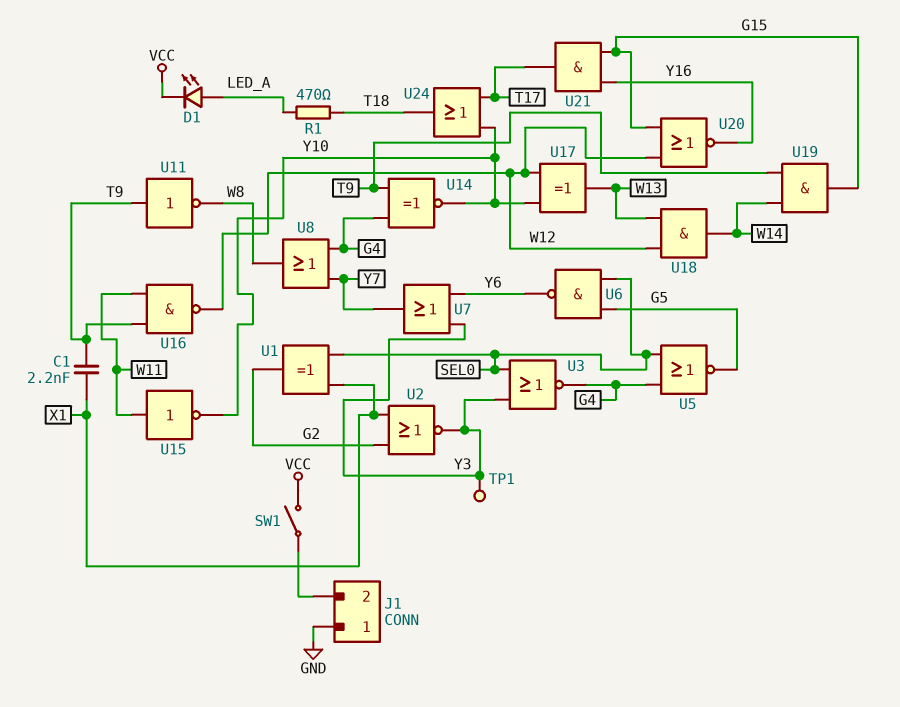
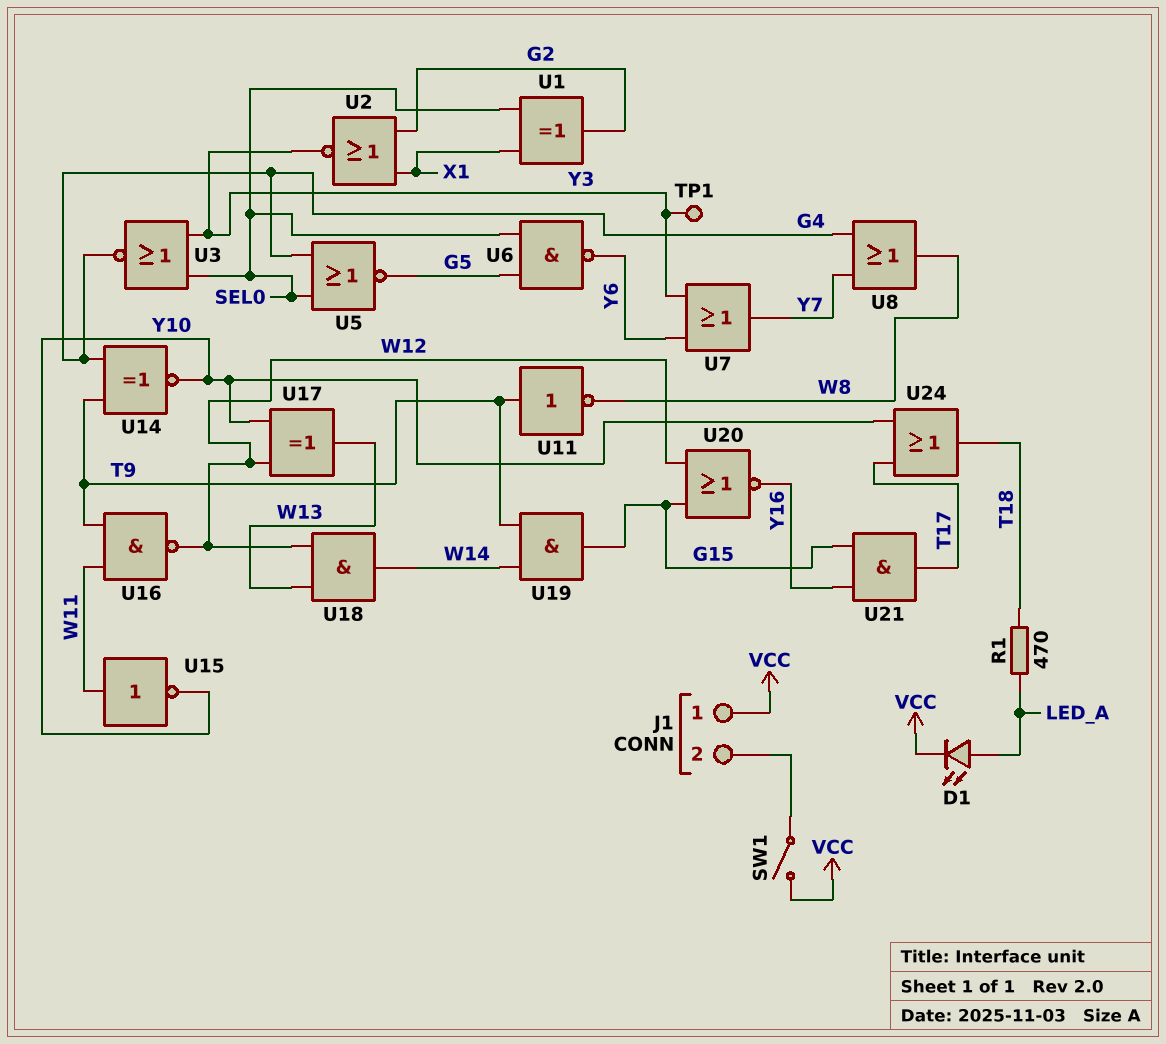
C1: 2.2nF (T9, X1) -> none
J1 pin 1: GND -> VCC

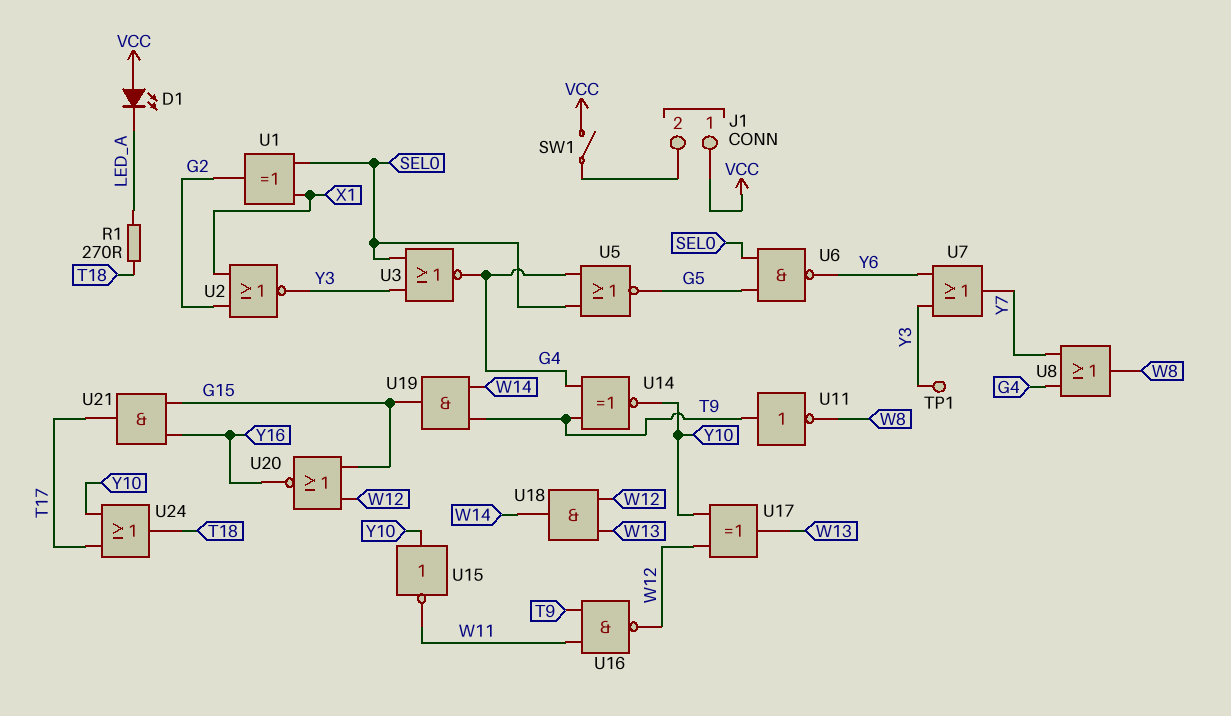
D1: LED (A LED_A, K VCC) -> LED (A VCC, K LED_A)
R1: 470 (LED_A, T18) -> 270 (LED_A, T18)
U15: NOT (in W11, out Y10) -> NOT (in Y10, out W11)

